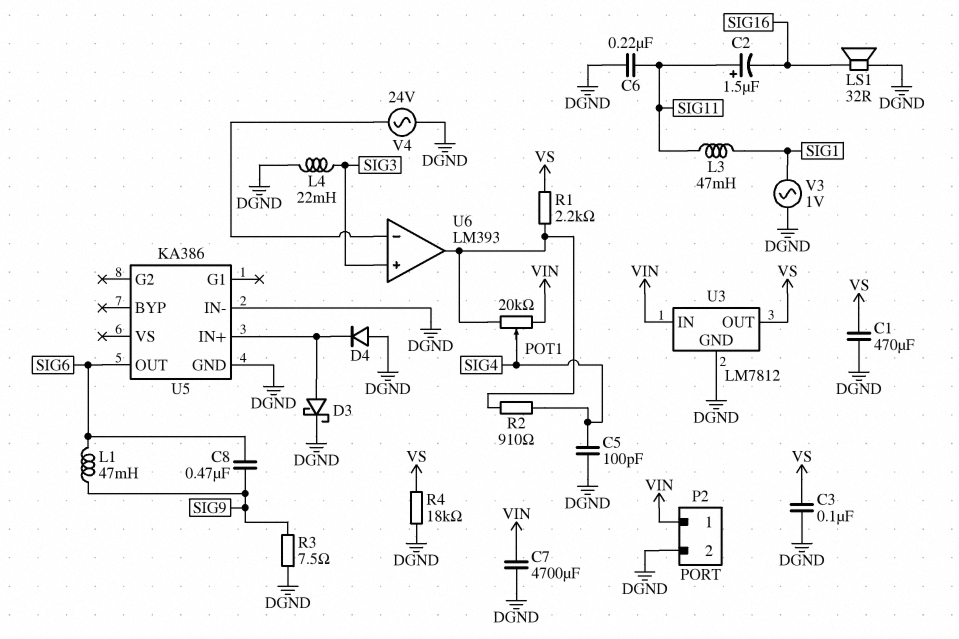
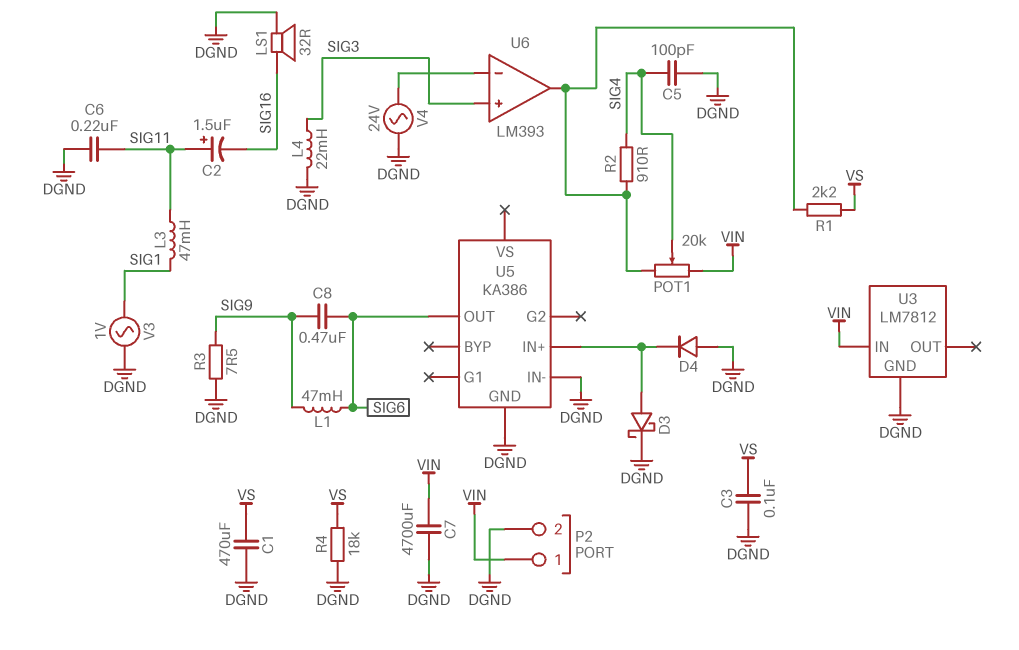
U3 pin OUT: VS -> none

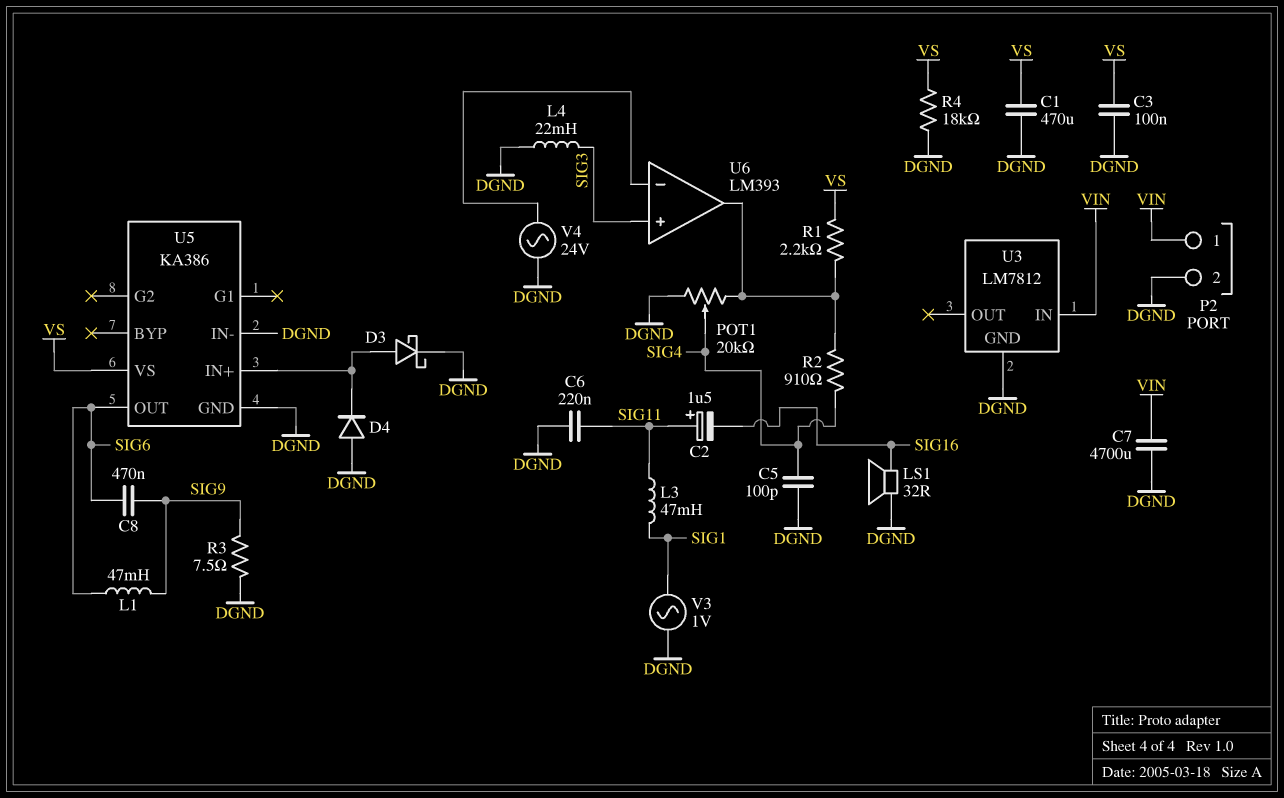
POT1: 20k (U6/out, VIN, wiper SIG4) -> 20k (DGND, U6/out, wiper SIG4)
U5 pin VS: none -> VS

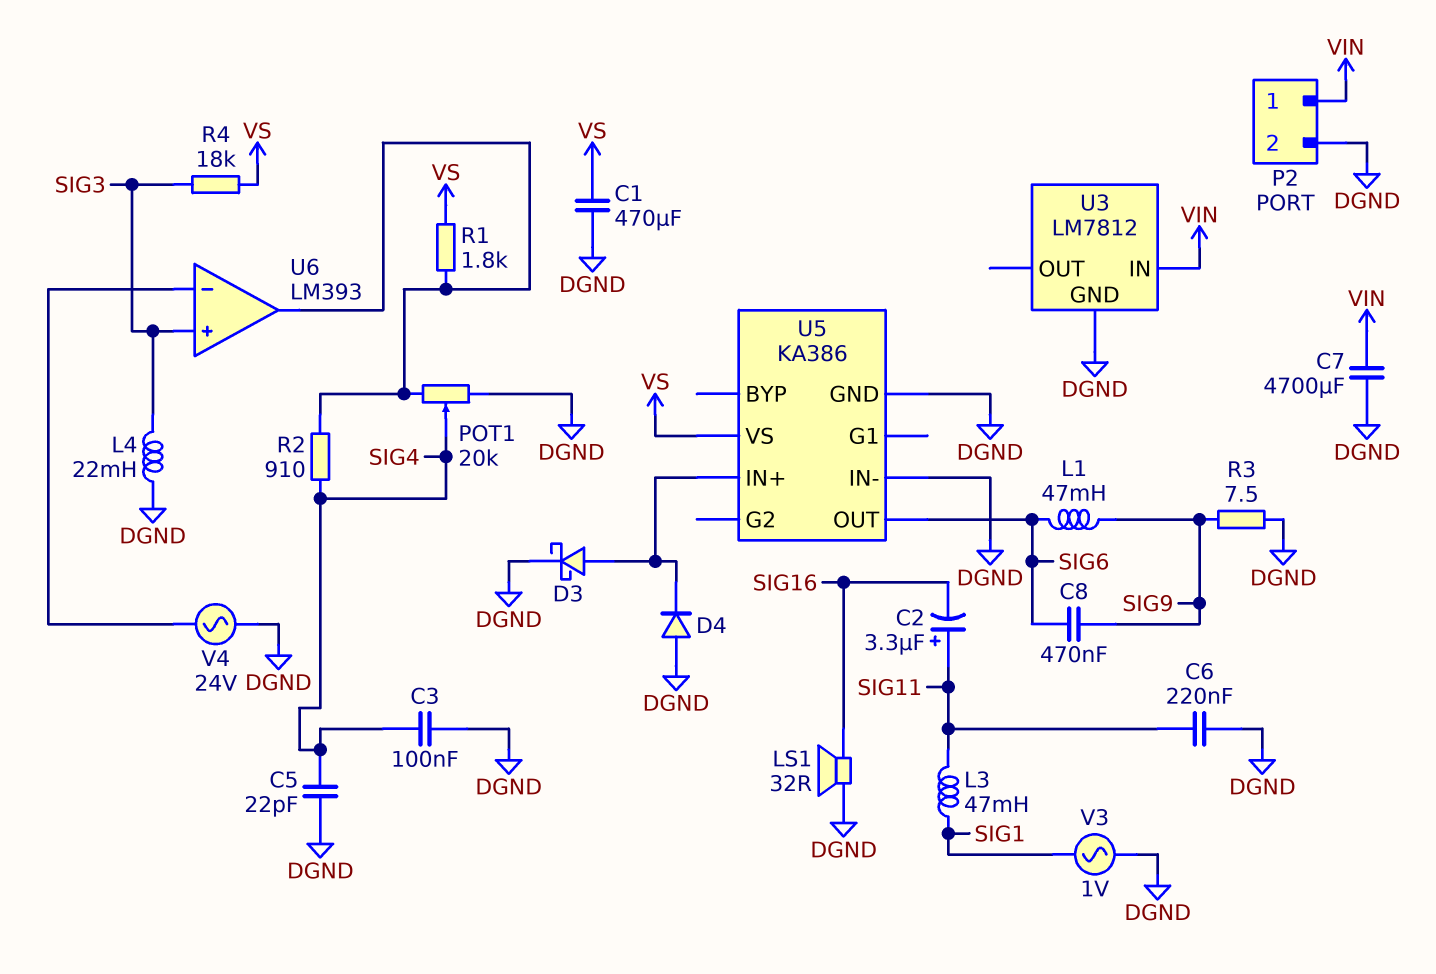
C2: 1.5uF (plus SIG11, minus SIG16) -> 3.3uF (plus SIG11, minus SIG16)
C3: 100nF (DGND, VS) -> 100nF (DGND, SIG4)
C5: 100pF (DGND, SIG4) -> 22pF (DGND, SIG4)
R1: 2.2k (U6/out, VS) -> 1.8k (U6/out, VS)
R4: 18k (DGND, VS) -> 18k (SIG3, VS)

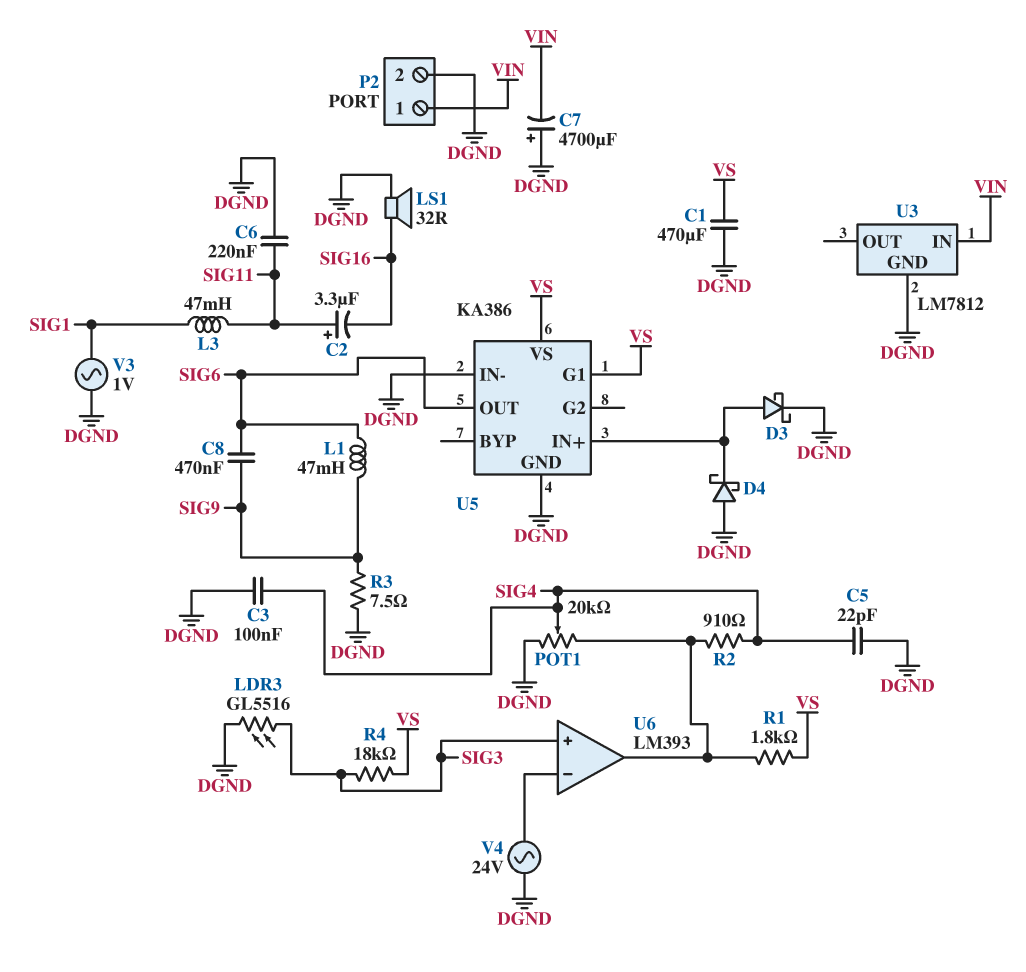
C7: 4700uF (DGND, VIN) -> 4700uF (plus DGND, minus VIN)
D4: diode (A DGND, K U5/IN+) -> schottky (A DGND, K U5/IN+)
L4: 22mH (DGND, SIG3) -> none
LDR3: none -> GL5516 (DGND, SIG3)
U5 pin G1: none -> VS

